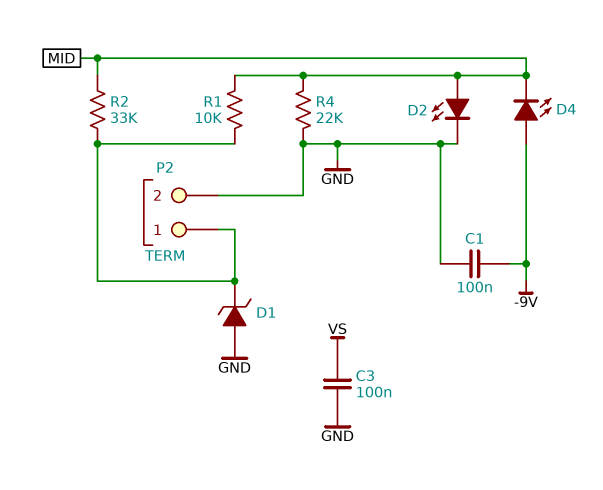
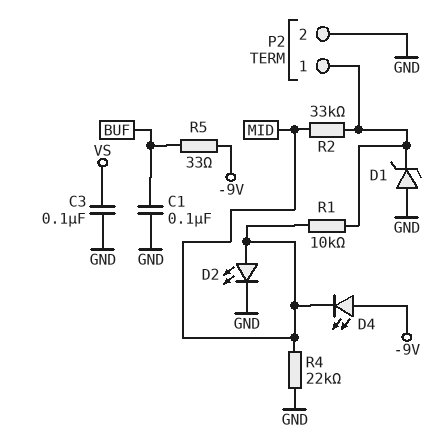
C1: 100nF (-9V, GND) -> 100nF (BUF, GND)
R5: none -> 33 (-9V, BUF)

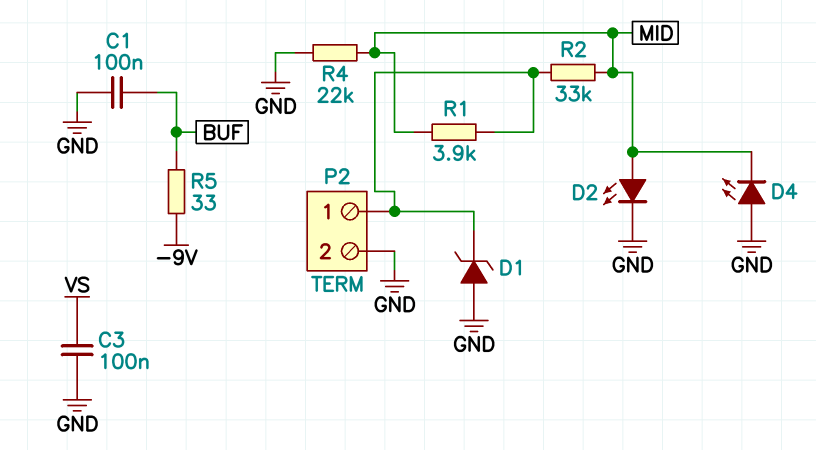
D4: LED (A -9V, K MID) -> LED (A GND, K MID)
R1: 10k (MID, P2/1) -> 3.9k (MID, P2/1)

